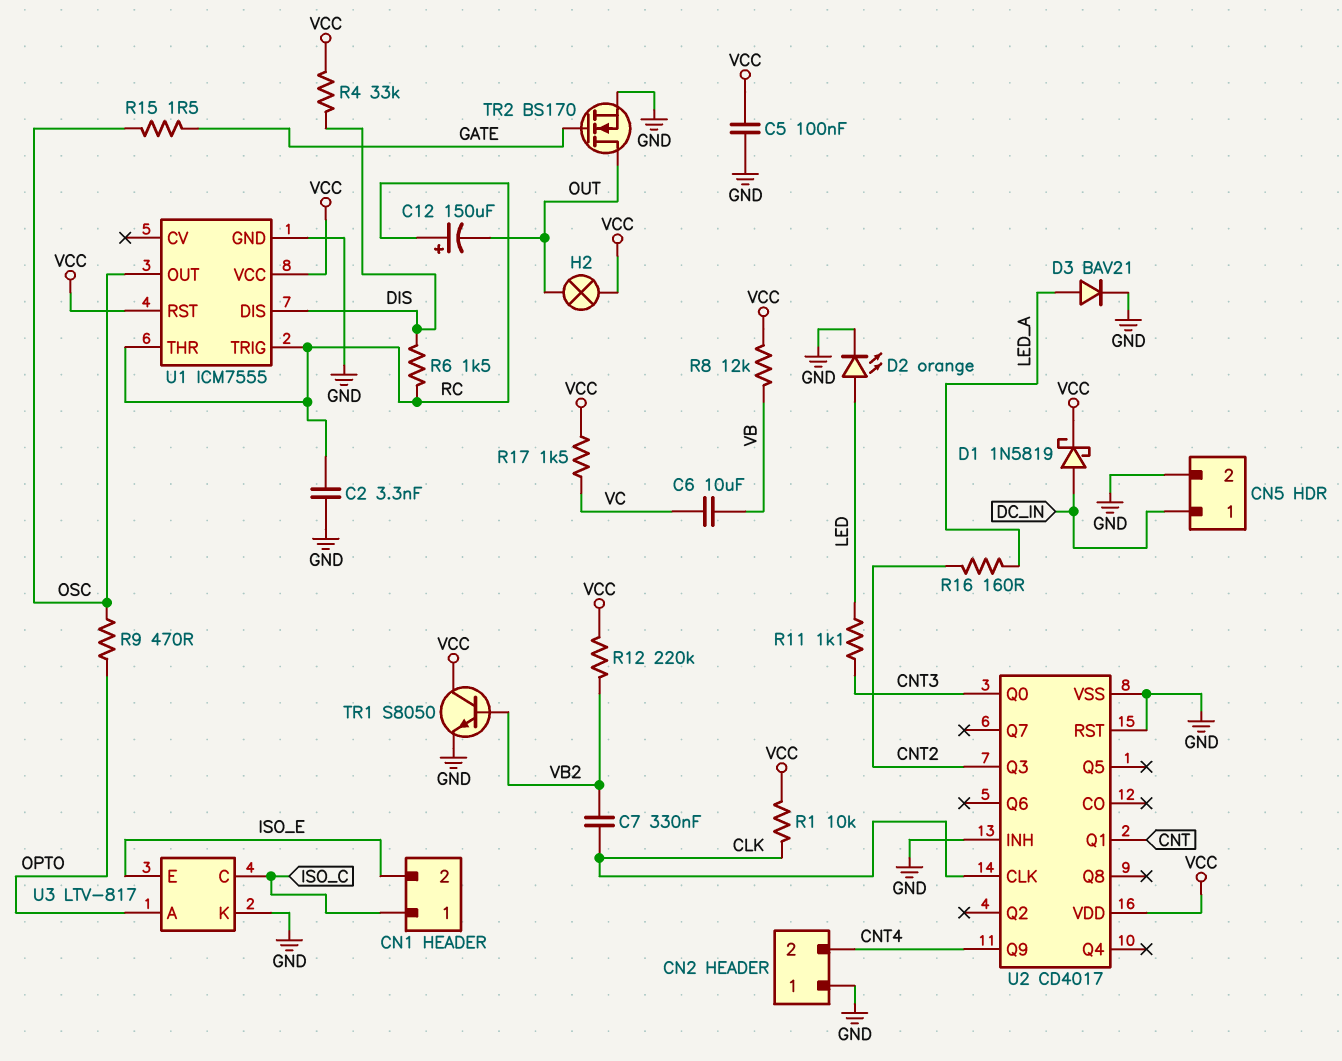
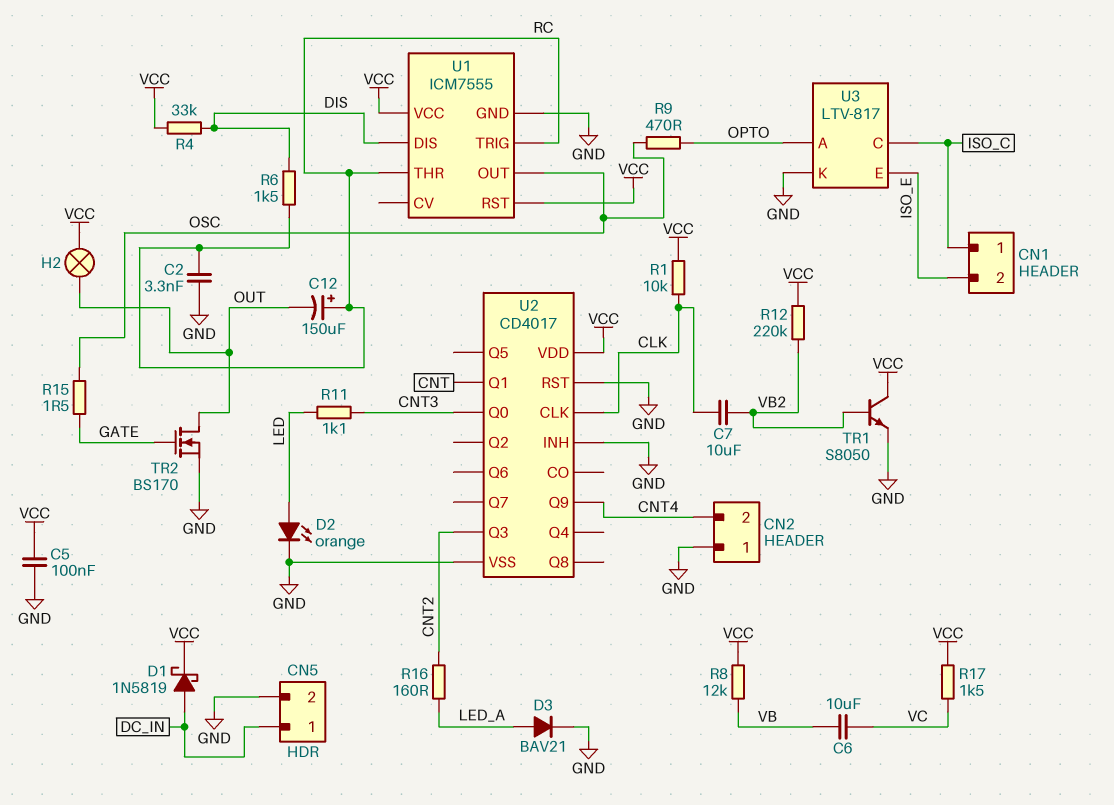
C7: 330nF (CLK, VB2) -> 10uF (CLK, VB2)

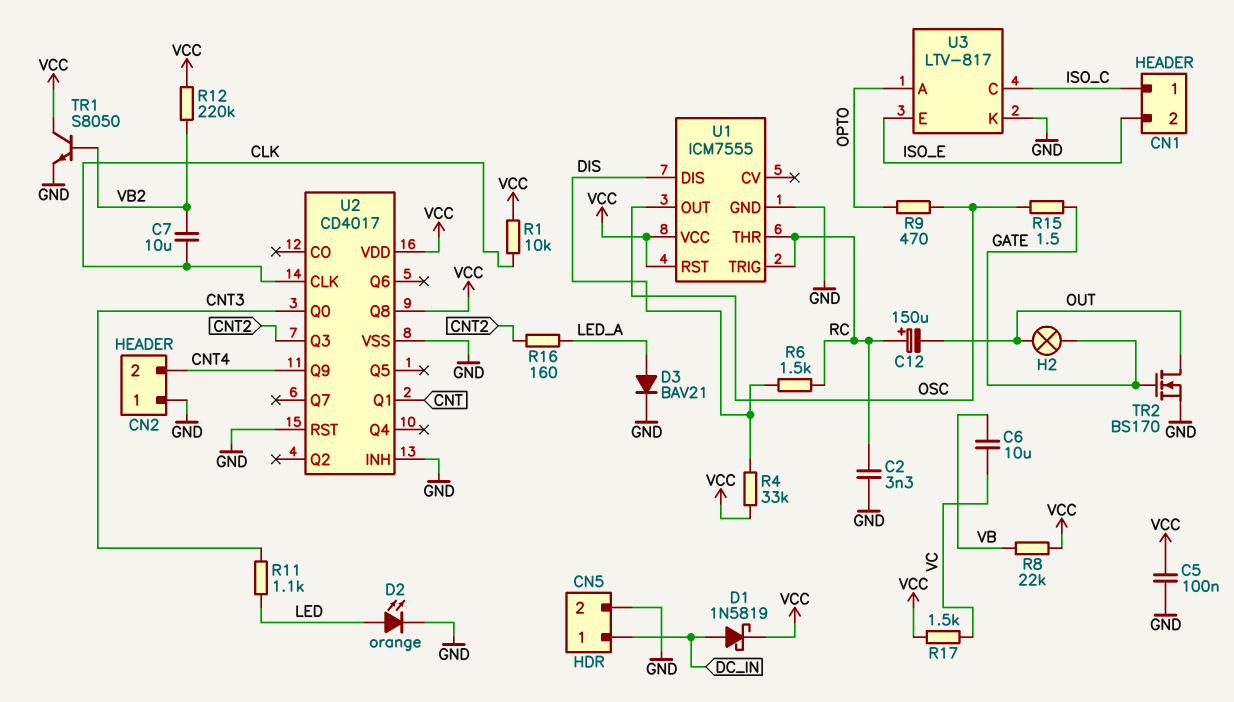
H2: lamp (OUT, VCC) -> lamp (GATE, OUT)
R8: 12k (VB, VCC) -> 22k (VB, VCC)
U2 pin Q8: none -> VCC

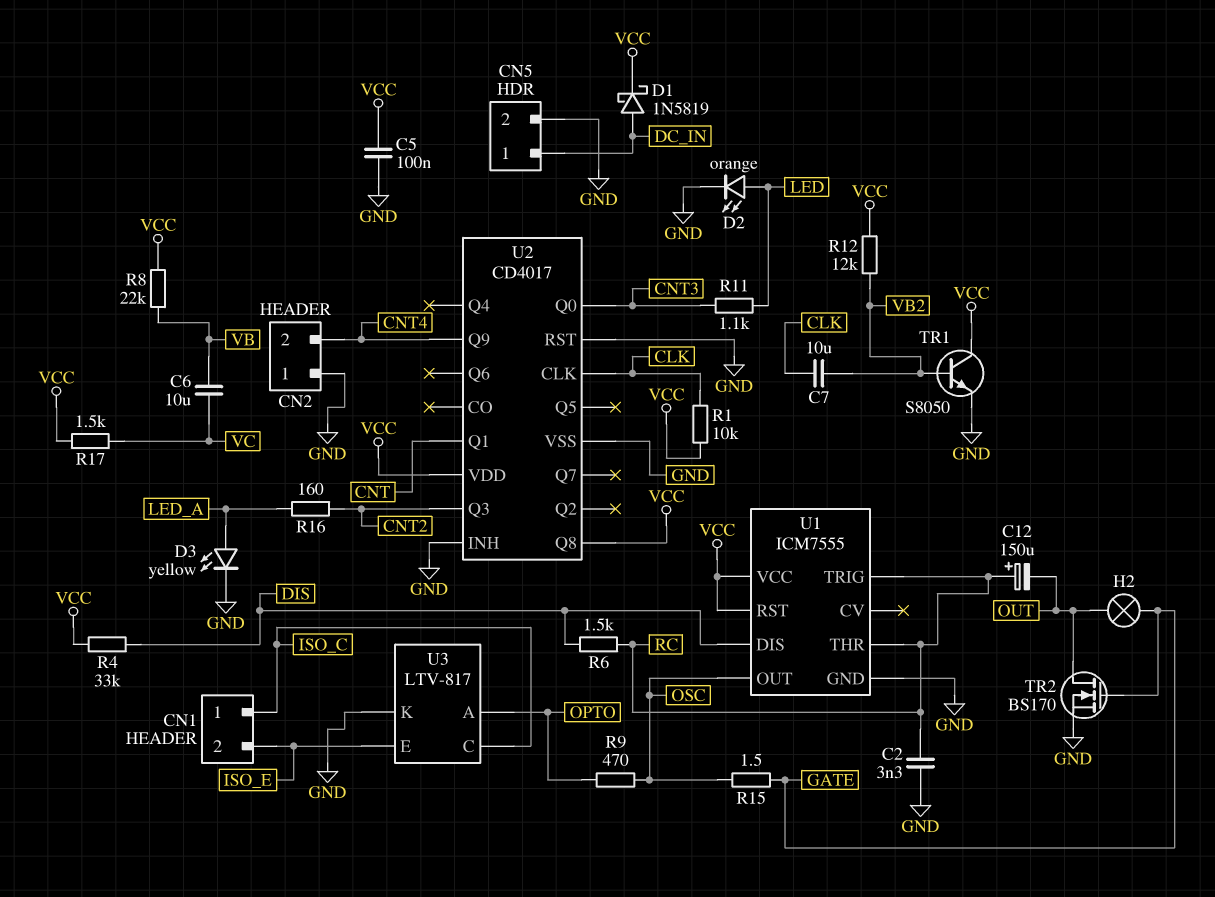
D3: diode BAV21 (A LED_A, K GND) -> LED yellow (A LED_A, K GND)
R12: 220k (VB2, VCC) -> 12k (VB2, VCC)

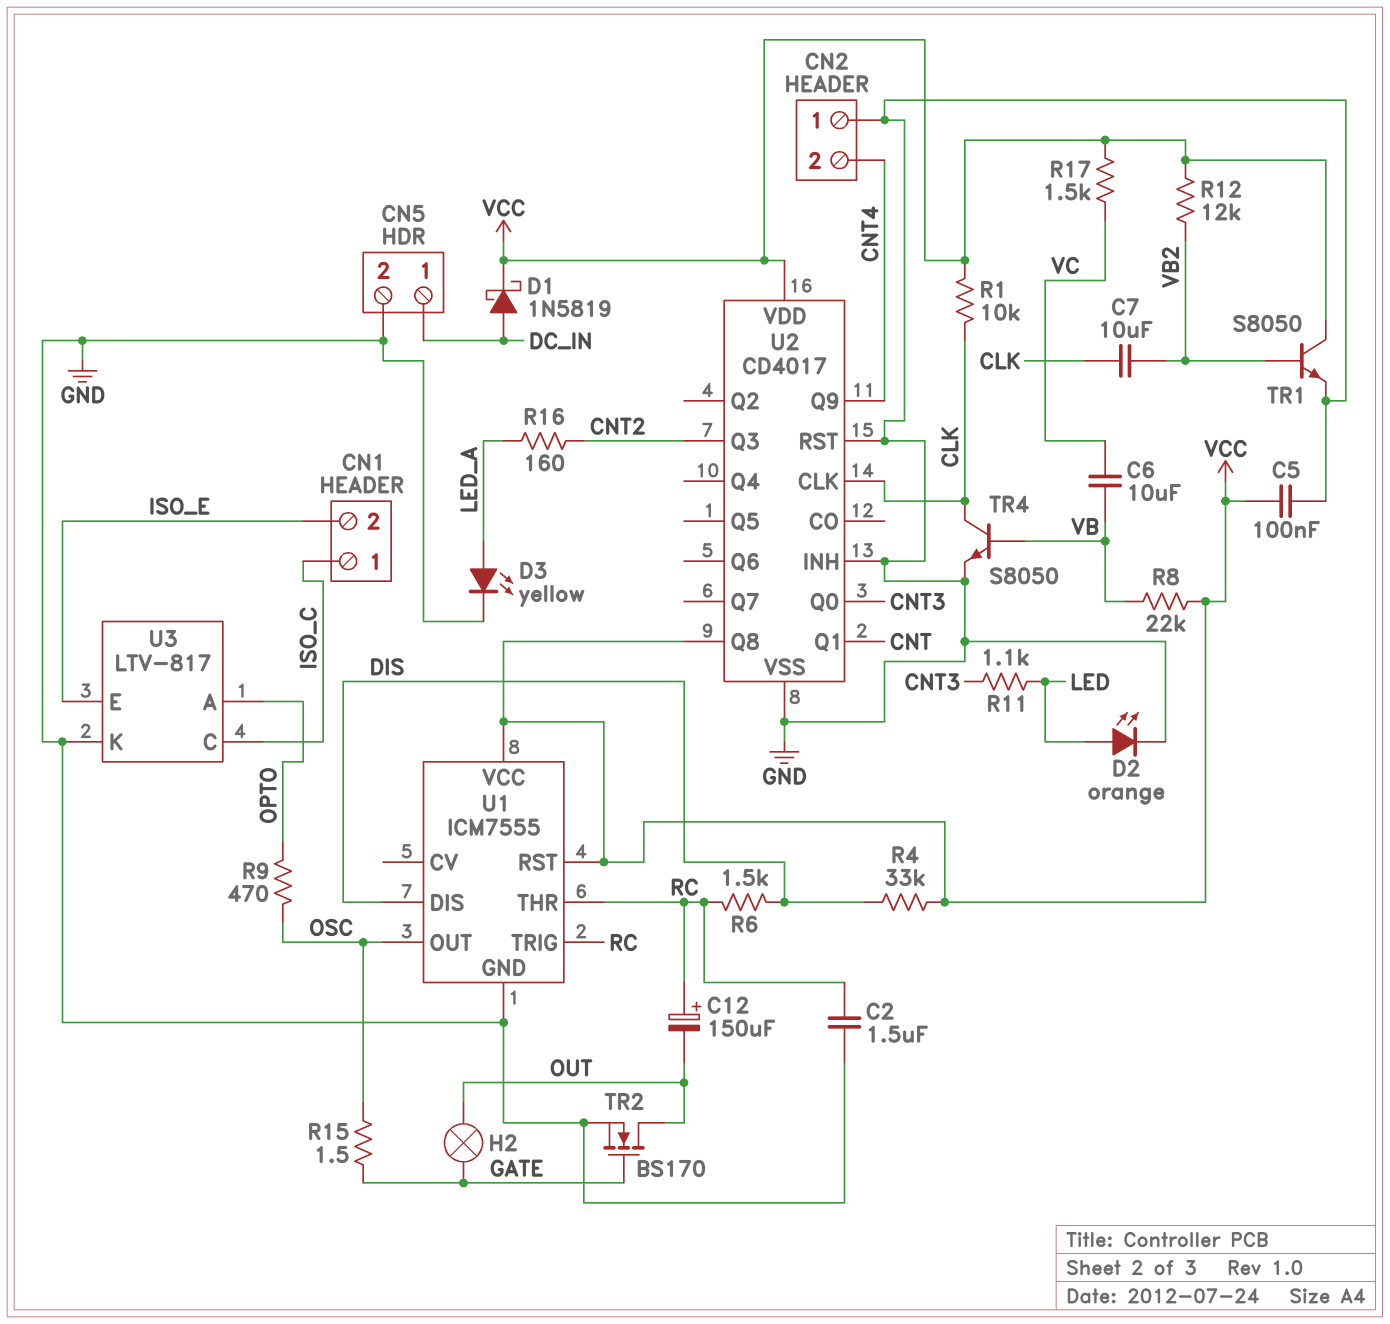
C2: 3.3nF (GND, RC) -> 1.5uF (GND, RC)
TR4: none -> NPN S8050 (B VB, C CLK, E GND)

